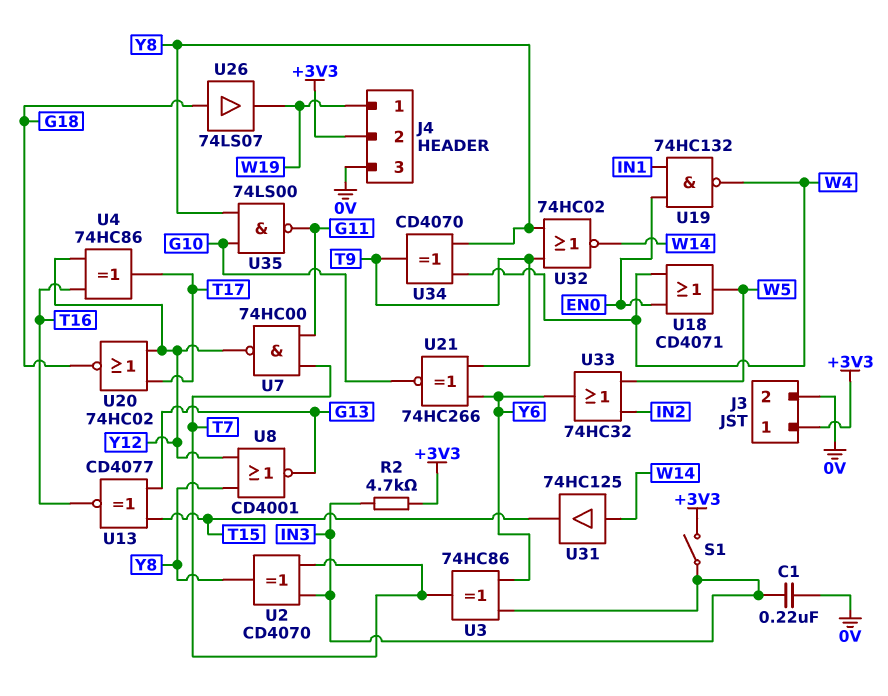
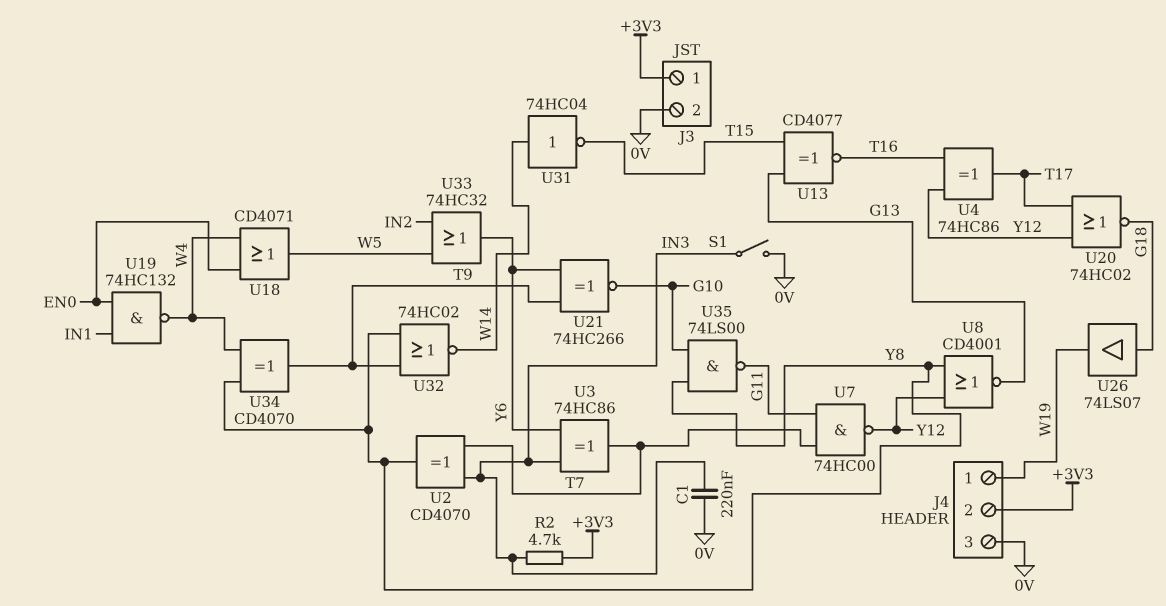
S1: switch (+3V3, IN3) -> switch (0V, IN3)
U31: buffer 74HC125 (in W14, out T15) -> NOT 74HC04 (in W14, out T15)

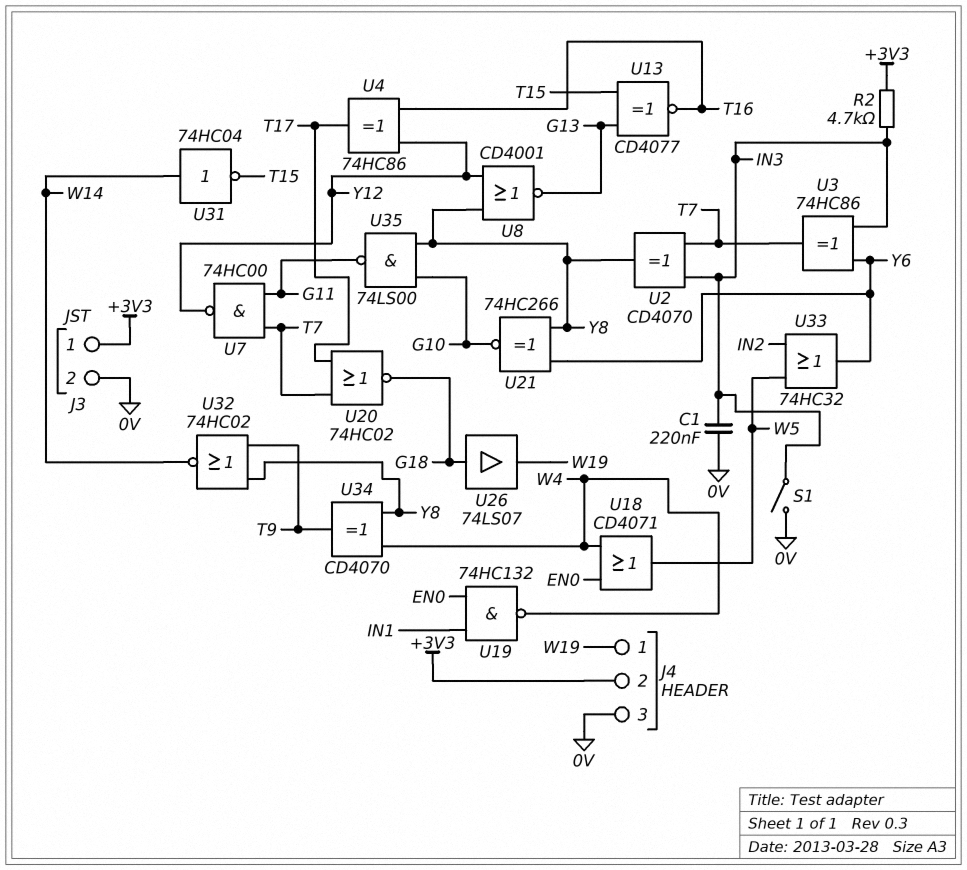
U20: NOR 74HC02 (in T17, in Y12, out G18) -> NOR 74HC02 (in T7, in T17, out G18)
U21: XNOR 74HC266 (in T9, in Y6, out G10) -> XNOR 74HC266 (in Y6, in Y8, out G10)

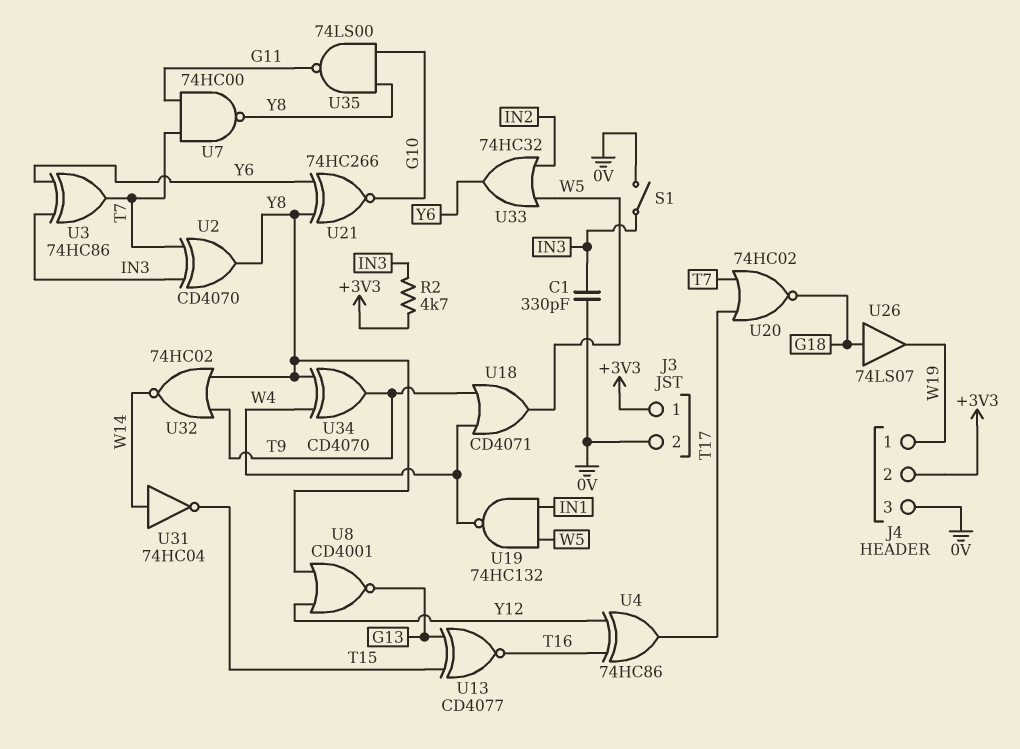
C1: 220nF (0V, IN3) -> 330pF (0V, IN3)
U7: NAND 74HC00 (in G11, in T7, out Y12) -> NAND 74HC00 (in G11, in T7, out Y8)
U18: OR CD4071 (in EN0, in W4, out W5) -> OR CD4071 (in T9, in W4, out W5)
U19: NAND 74HC132 (in EN0, in IN1, out W4) -> NAND 74HC132 (in IN1, in W5, out W4)

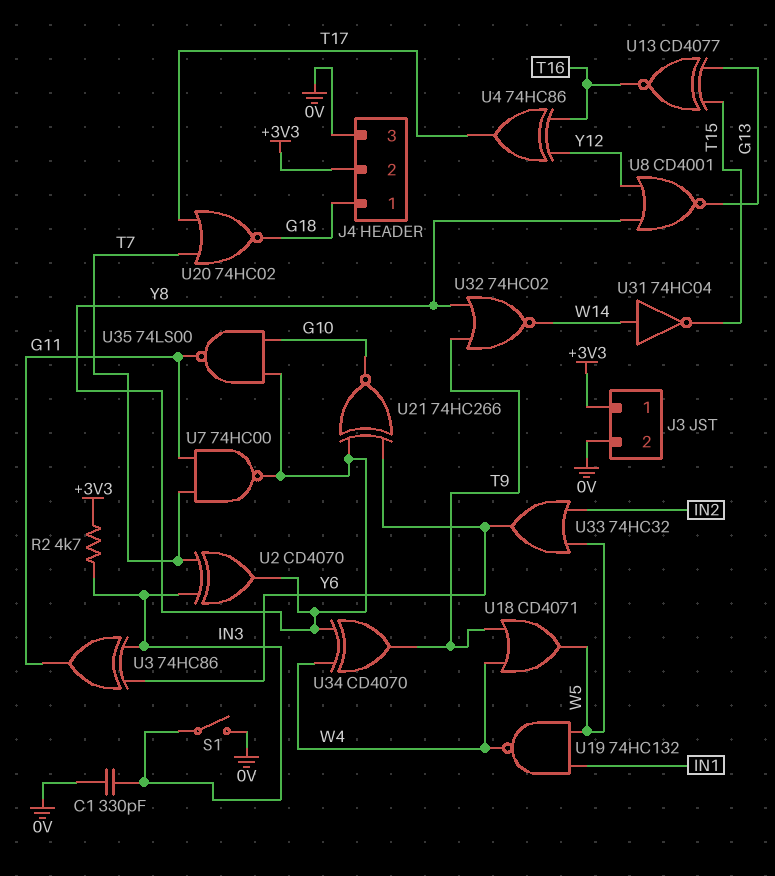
J4 pin 1: W19 -> G18
U3: XOR 74HC86 (in IN3, in Y6, out T7) -> XOR 74HC86 (in IN3, in Y6, out G11)
U26: buffer 74LS07 (in G18, out W19) -> none

